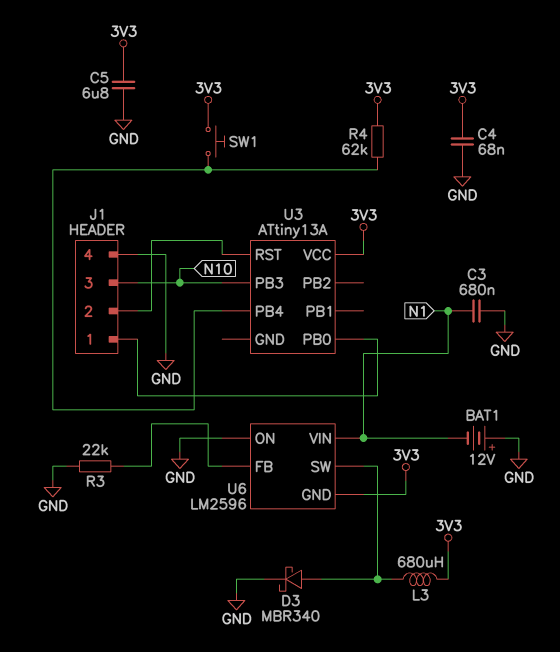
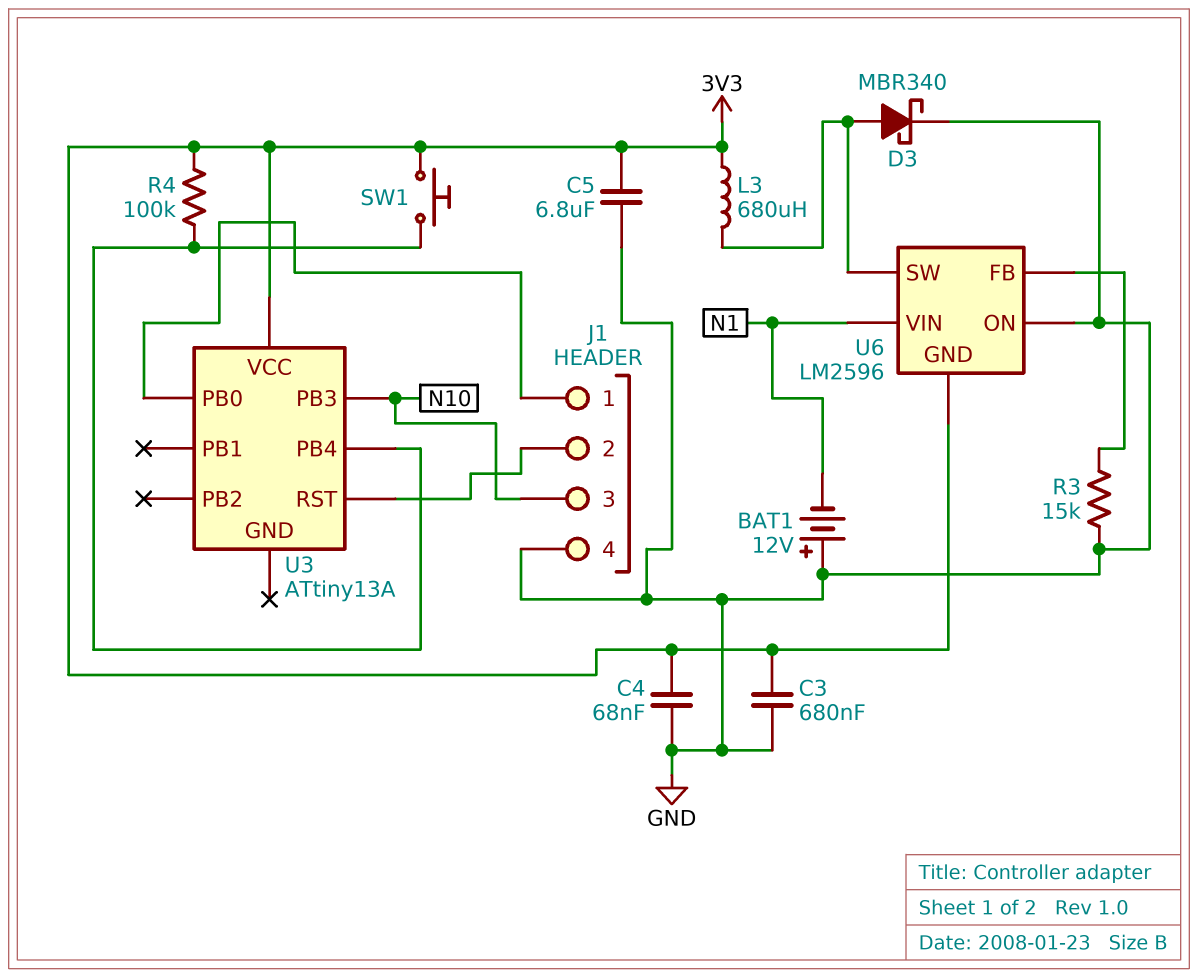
C3: 680nF (GND, N1) -> 680nF (3V3, GND)
R3: 22k (GND, U6/FB) -> 15k (GND, U6/FB)
R4: 62k (3V3, U3/PB4) -> 100k (3V3, U3/PB4)

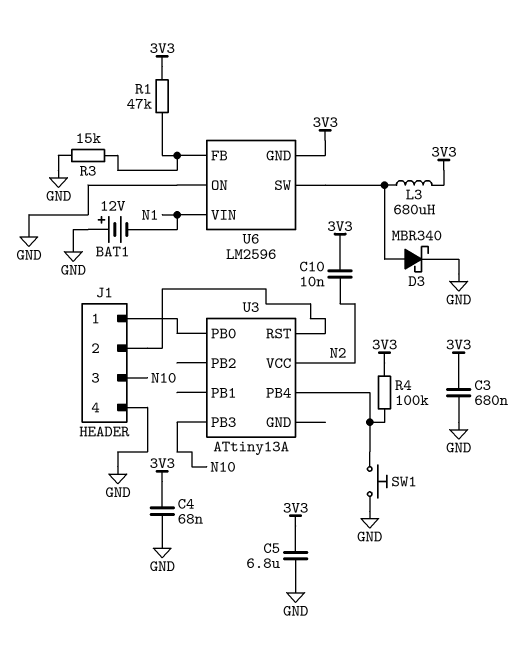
C10: none -> 10nF (3V3, N2)
R1: none -> 47k (3V3, U6/FB)
SW1: button (3V3, U3/PB4) -> button (GND, U3/PB4)
U3 pin VCC: 3V3 -> N2

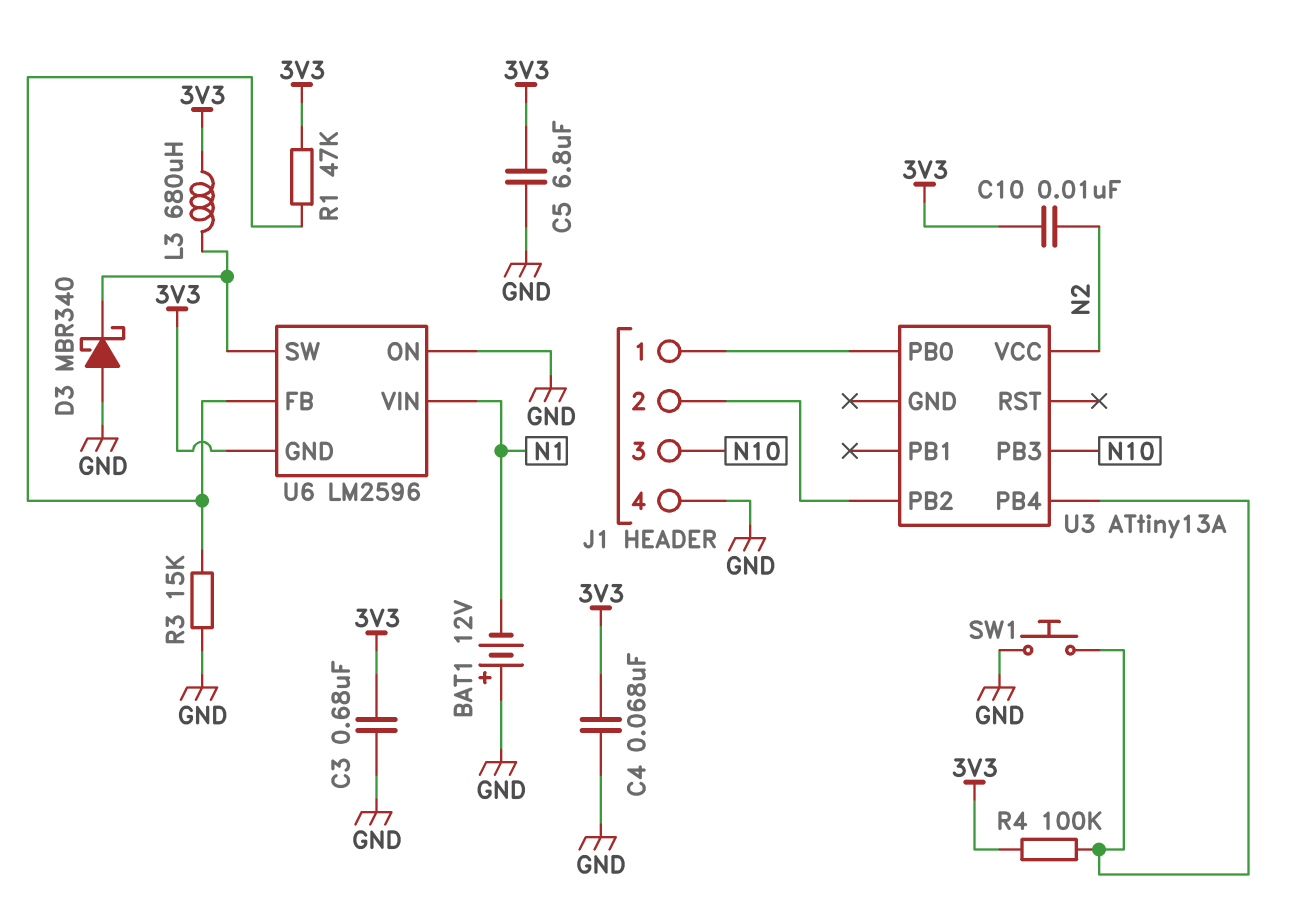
D3: schottky MBR340 (A U6/SW, K GND) -> schottky MBR340 (A GND, K U6/SW)
U3 pin PB2: none -> J1/2
U3 pin RST: J1/2 -> none

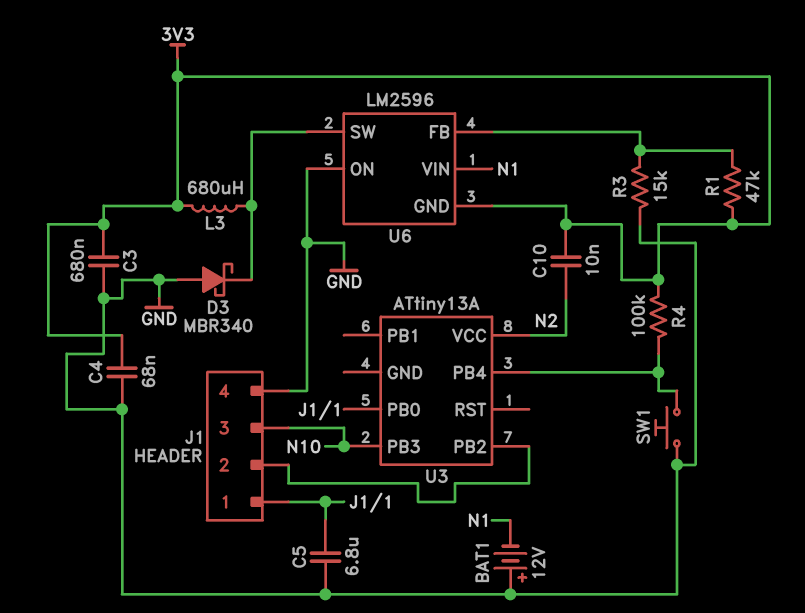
C5: 6.8uF (3V3, GND) -> 6.8uF (GND, J1/1)

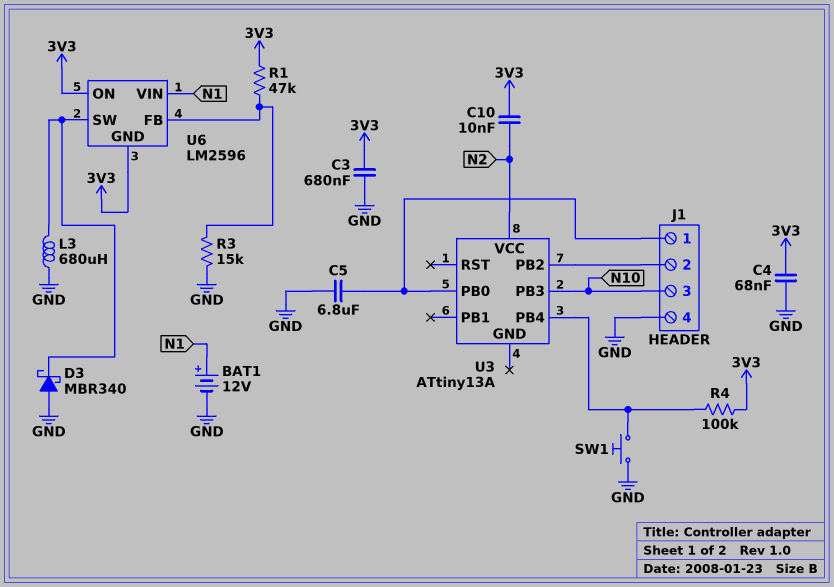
BAT1: 12V (plus GND, minus N1) -> 12V (plus N1, minus GND)
L3: 680uH (3V3, U6/SW) -> 680uH (GND, U6/SW)
U6 pin ON: GND -> 3V3

